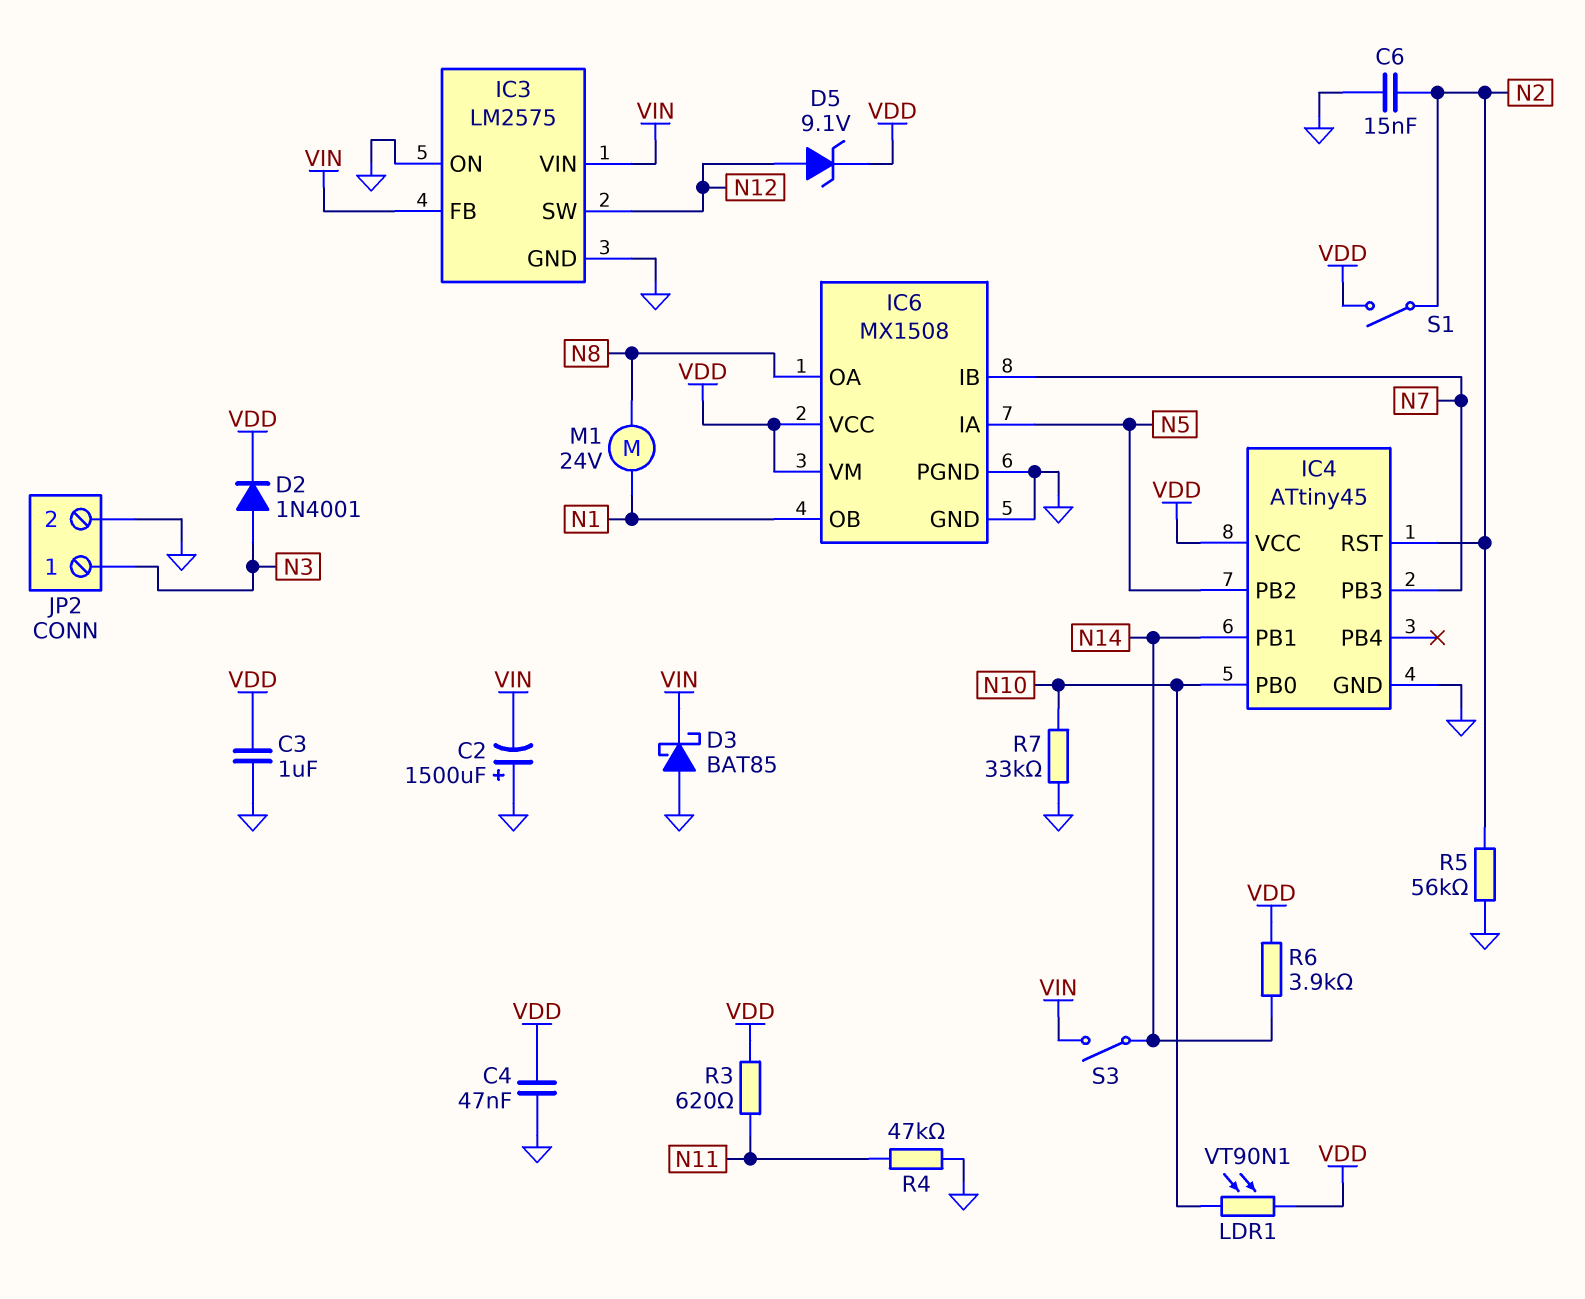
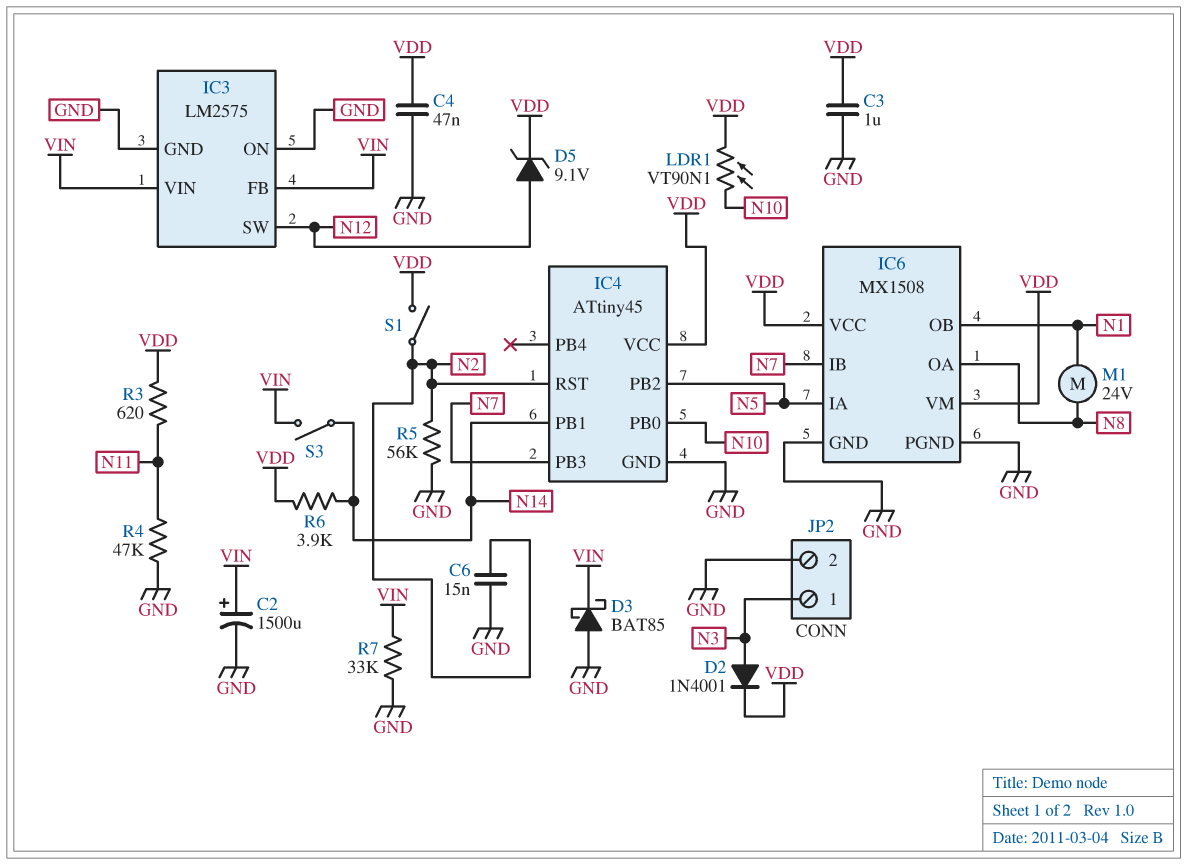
C2: 1500uF (plus GND, minus VIN) -> 1500uF (plus VIN, minus GND)
R7: 33k (GND, N10) -> 33k (GND, VIN)

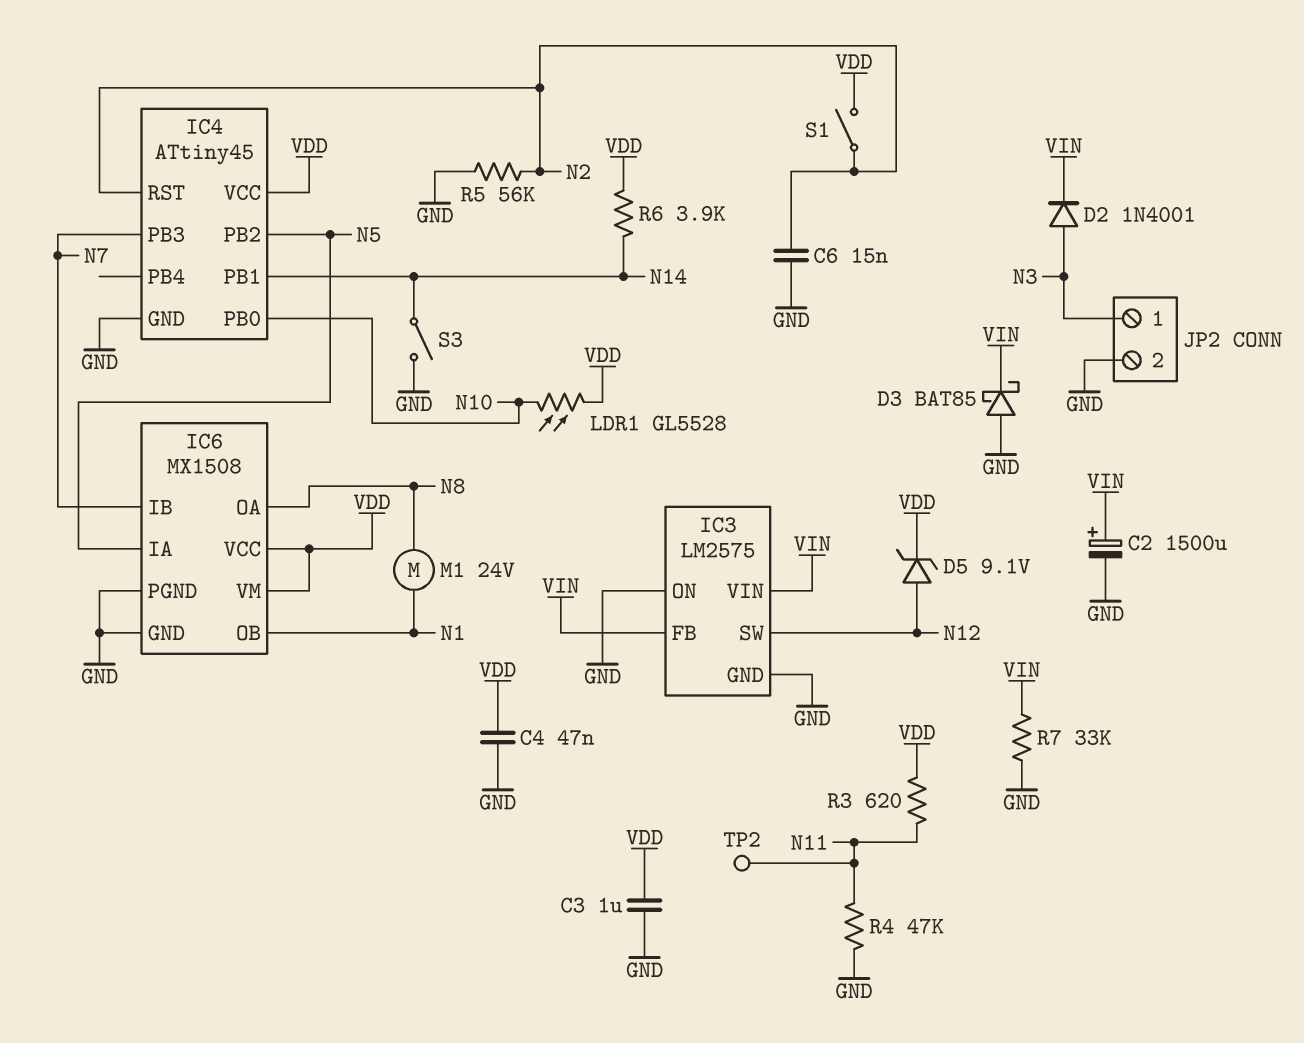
D2: diode 1N4001 (A N3, K VDD) -> diode 1N4001 (A N3, K VIN)
LDR1: VT90N1 (N10, VDD) -> GL5528 (N10, VDD)
S3: switch (N14, VIN) -> switch (GND, N14)
TP2: none -> test point (N11)

